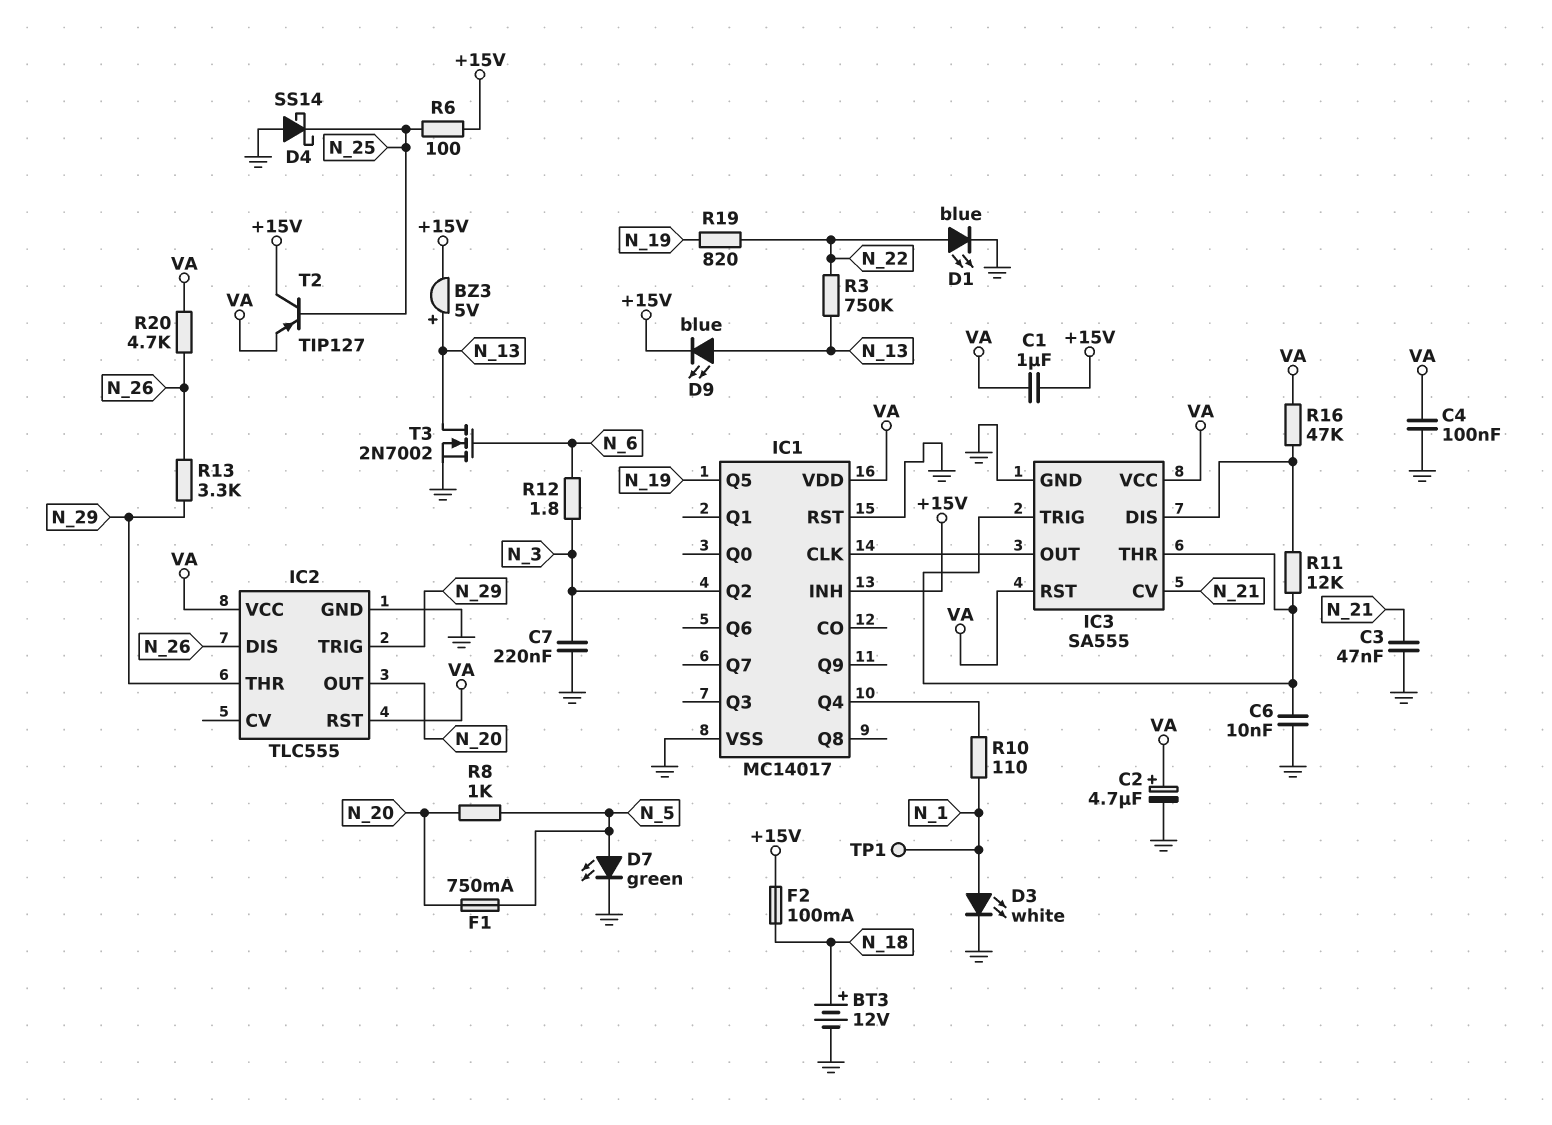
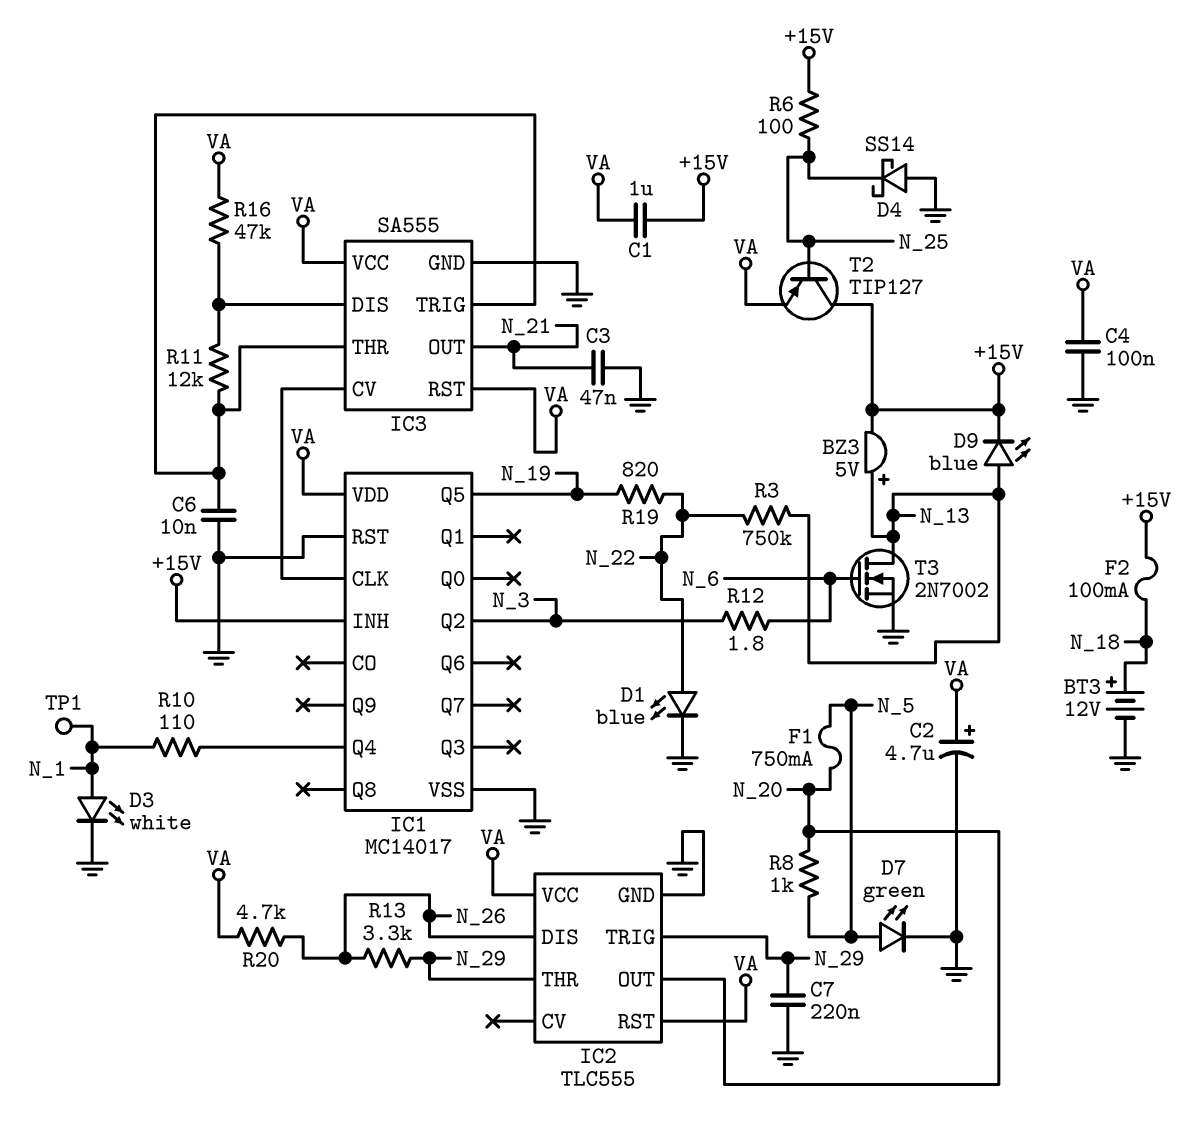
C7: 220nF (GND, N_3) -> 220nF (GND, N_29)
IC3 pin CV: N_21 -> IC1/CLK
IC3 pin OUT: IC1/CLK -> N_21

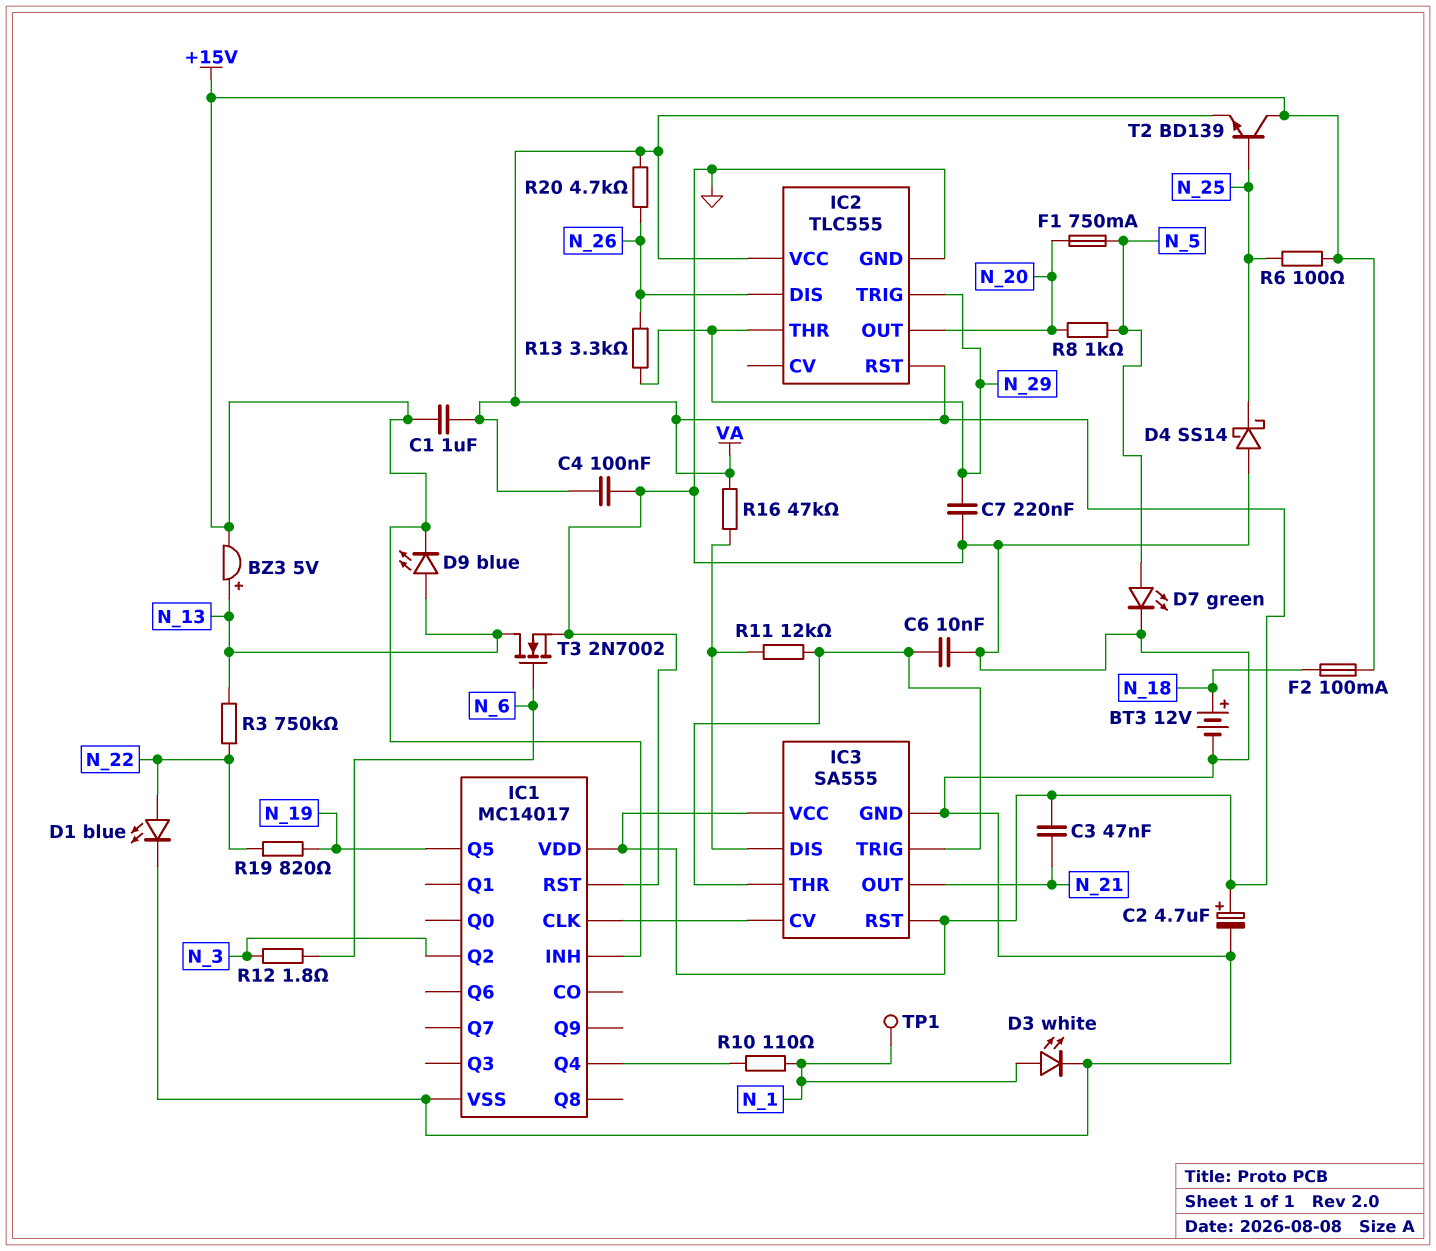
C3: 47nF (GND, N_21) -> 47nF (N_21, VA)
T2: PNP TIP127 (B N_25, C +15V, E VA) -> NPN BD139 (B N_25, C +15V, E VA)

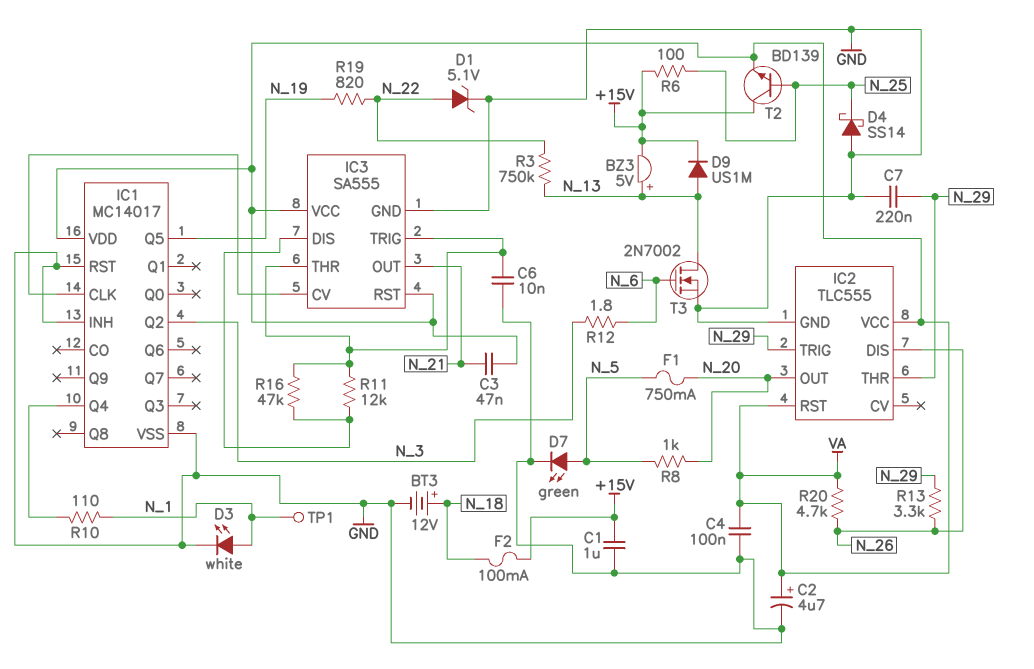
C1: 1uF (+15V, VA) -> 1uF (+15V, GND)
D1: LED blue (A N_22, K GND) -> zener 5.1V (A N_22, K GND)
D9: LED blue (A N_13, K +15V) -> diode US1M (A N_13, K +15V)
IC1 pin INH: +15V -> GND
R16: 47k (IC3/DIS, VA) -> 47k (IC3/DIS, IC3/THR)

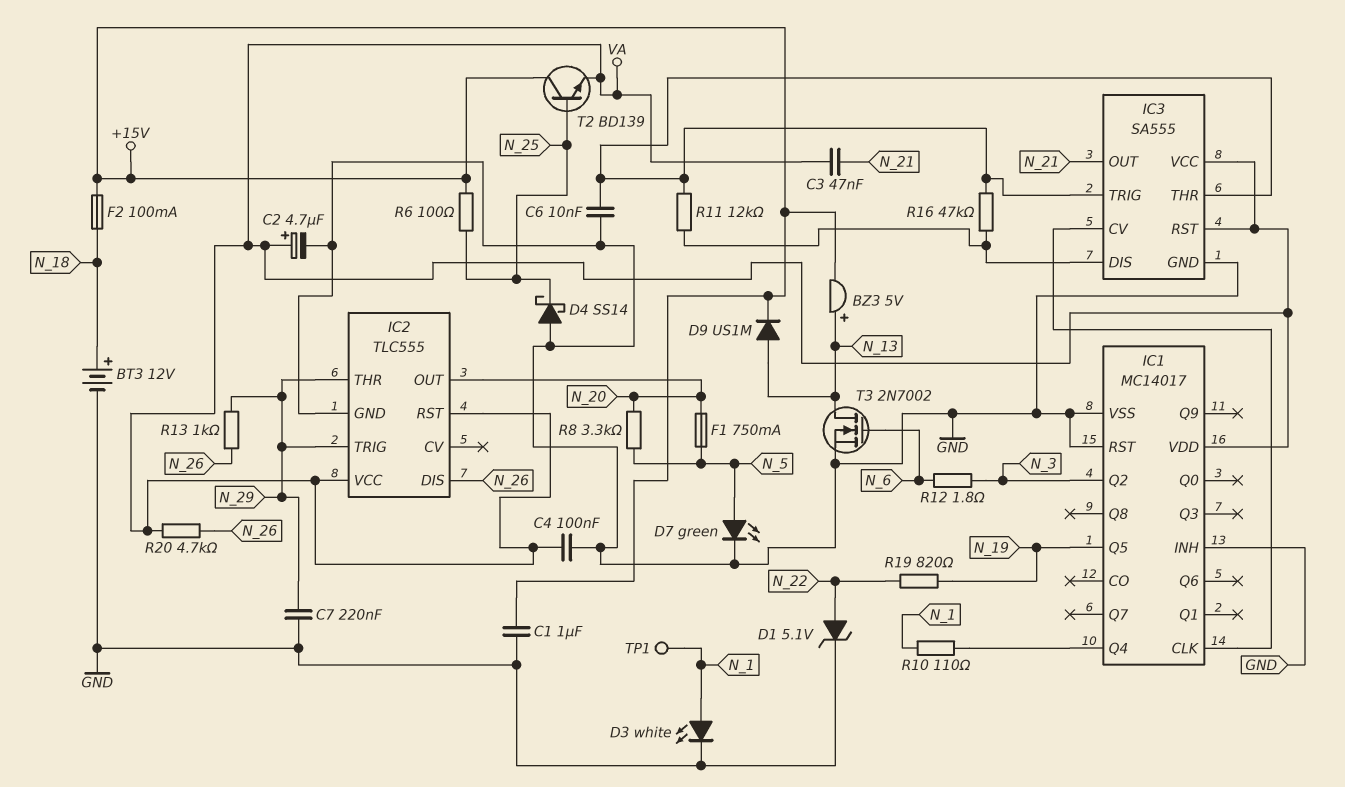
R3: 750k (N_13, N_22) -> none
R8: 1k (N_5, N_20) -> 3.3k (N_5, N_20)
R13: 3.3k (N_26, N_29) -> 1k (N_26, N_29)

